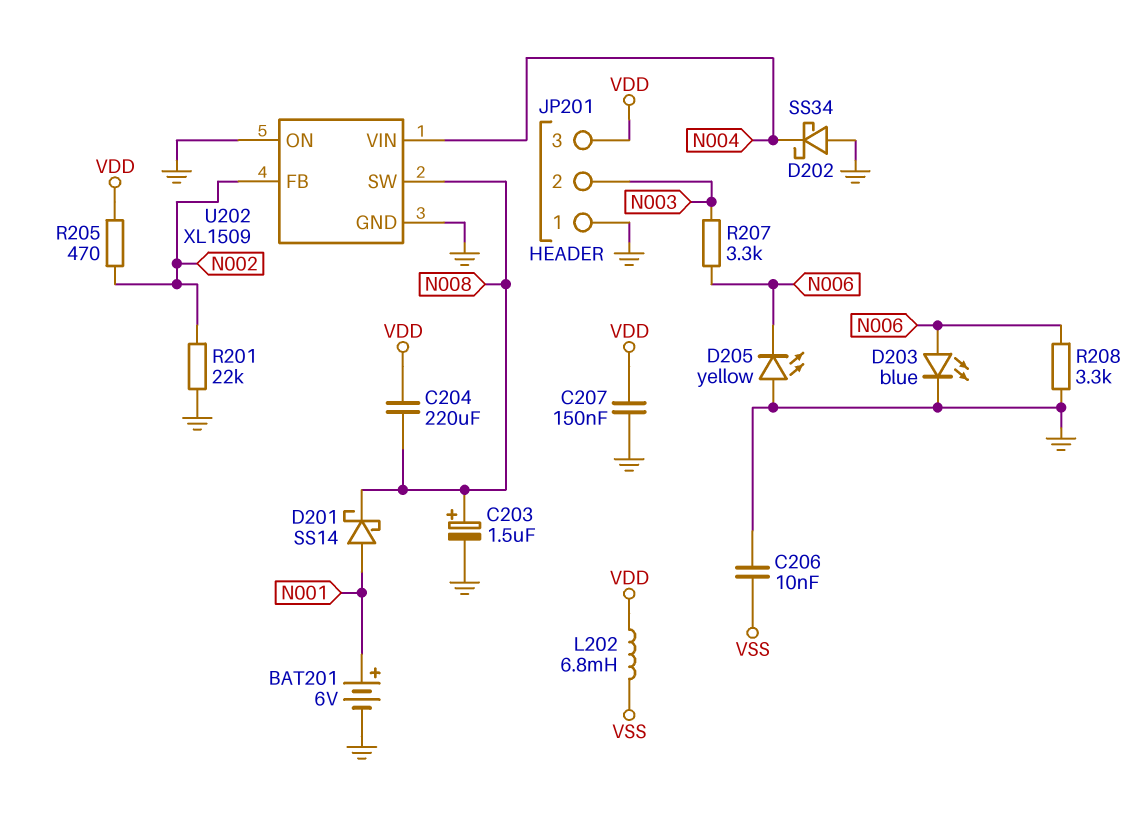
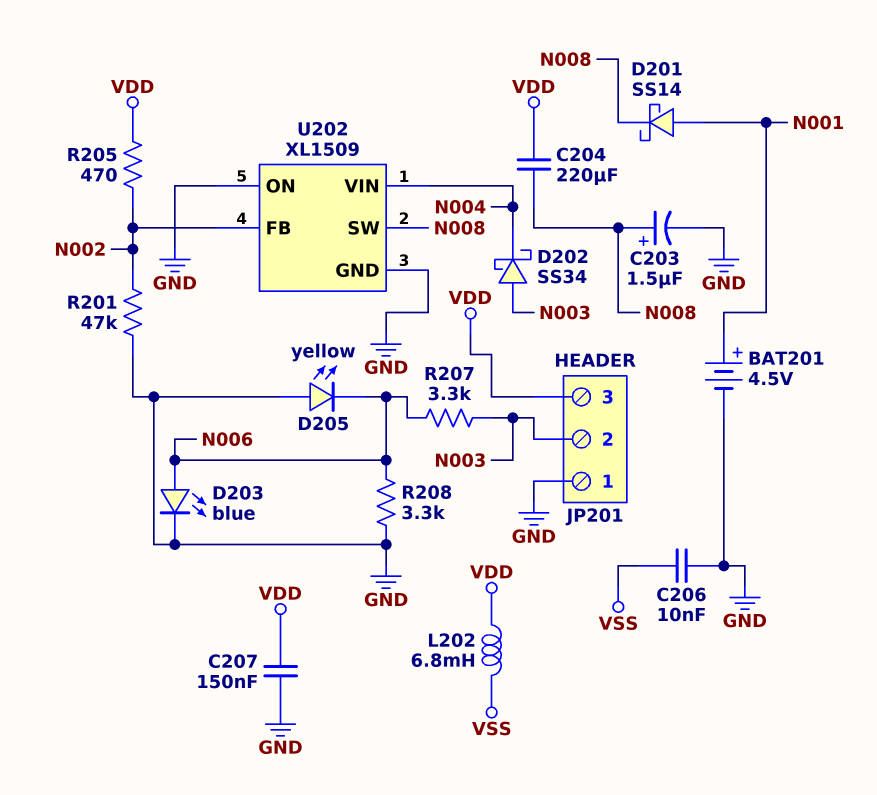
BAT201: 6V (plus N001, minus GND) -> 4.5V (plus N001, minus GND)
D202: schottky SS34 (A GND, K N004) -> schottky SS34 (A N003, K N004)
R201: 22k (GND, N002) -> 47k (GND, N002)

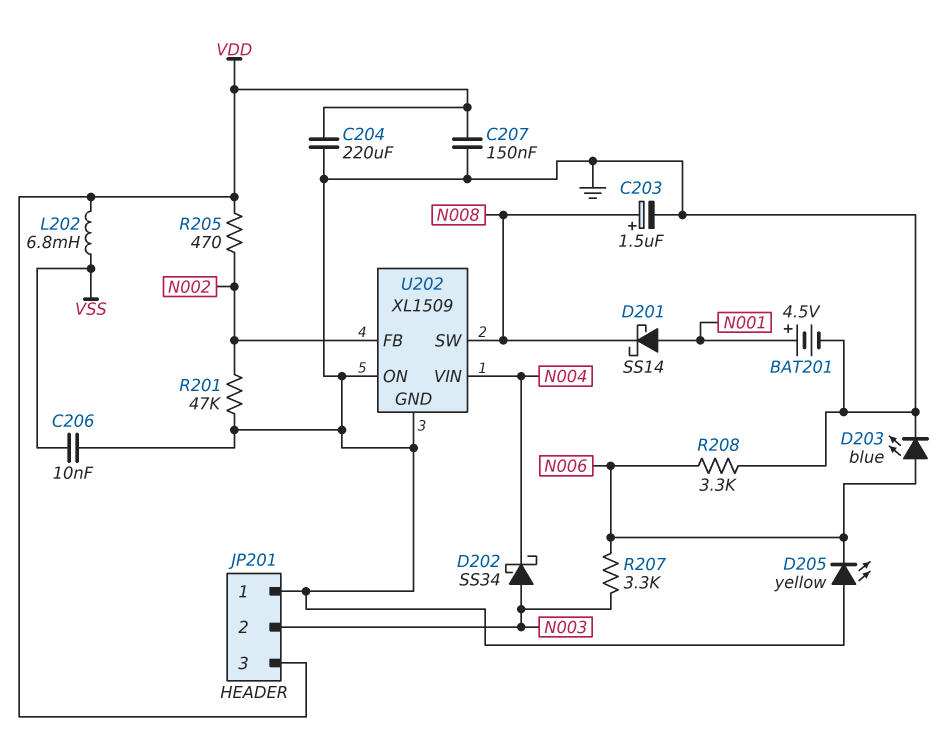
C204: 220uF (N008, VDD) -> 220uF (GND, VDD)

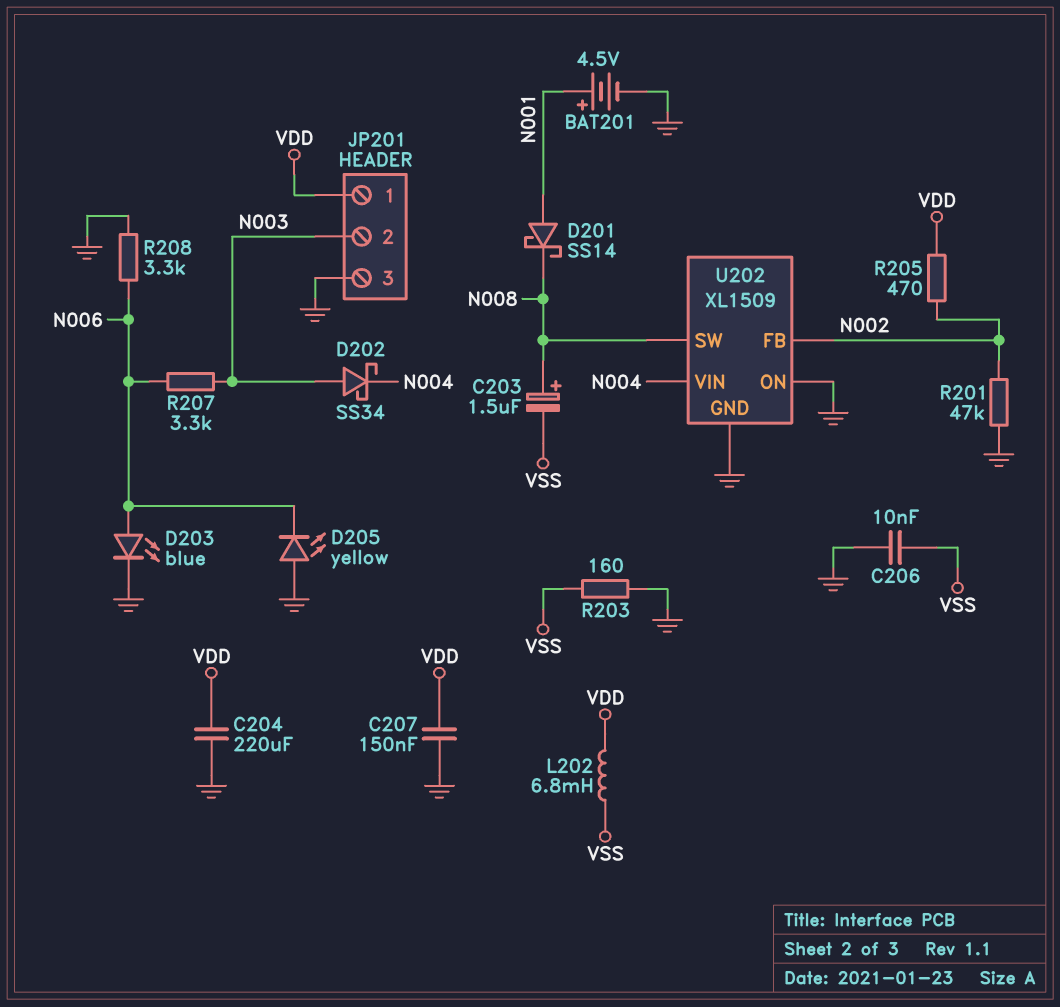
C203: 1.5uF (plus N008, minus GND) -> 1.5uF (plus N008, minus VSS)
JP201 pin 1: GND -> VDD
JP201 pin 3: VDD -> GND
R203: none -> 160 (GND, VSS)

